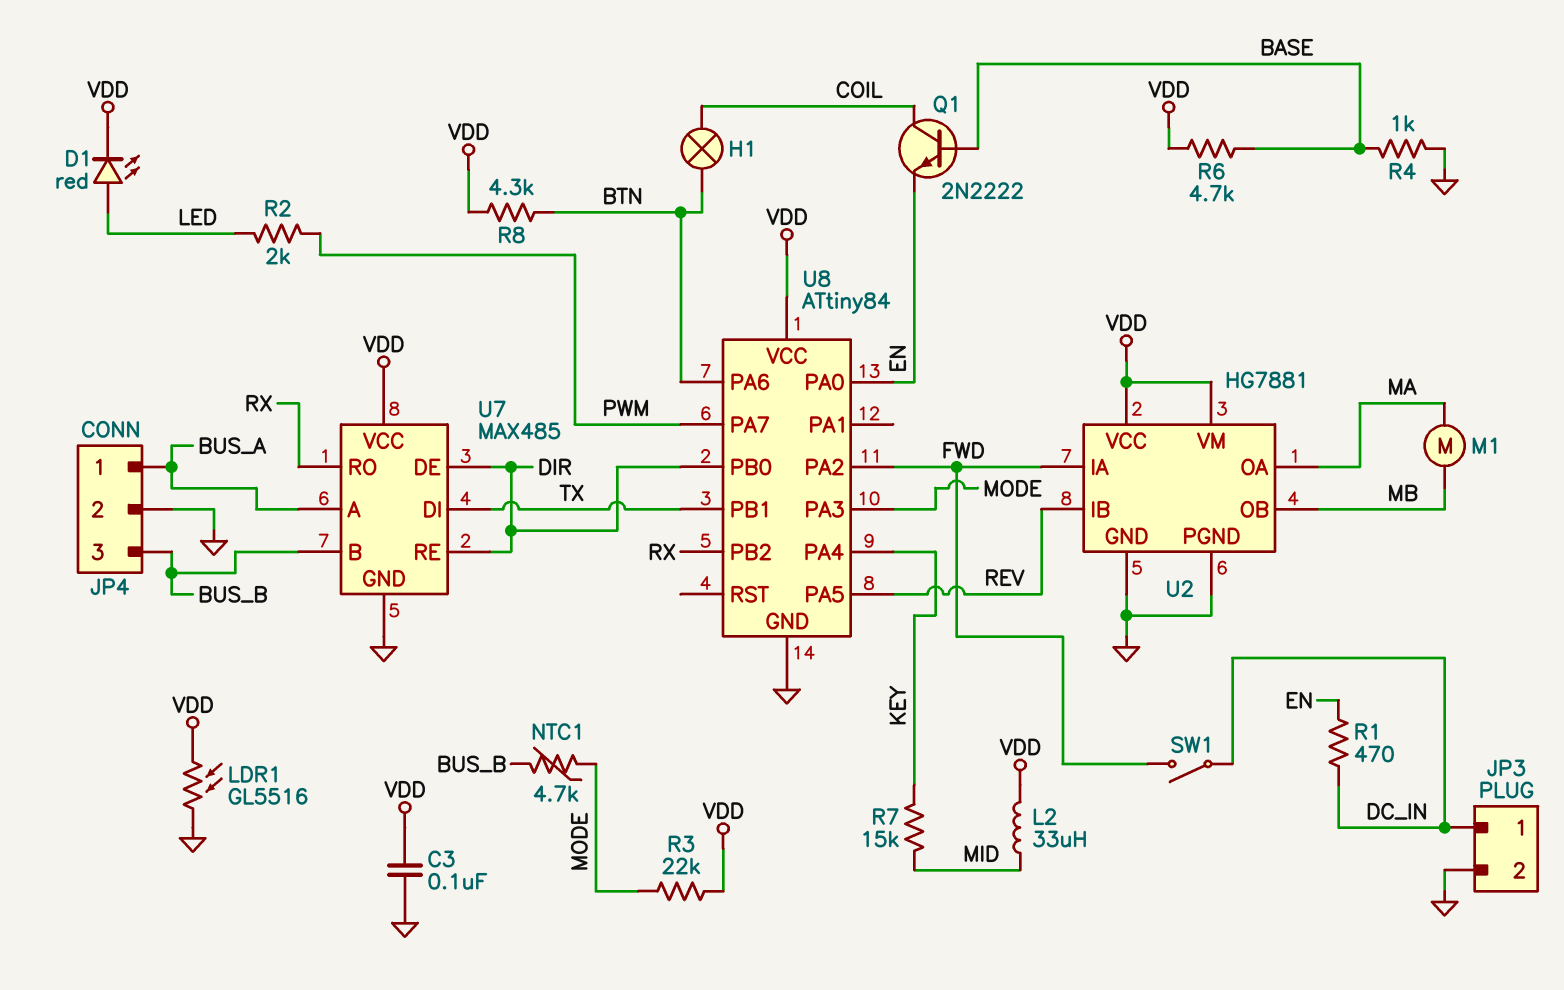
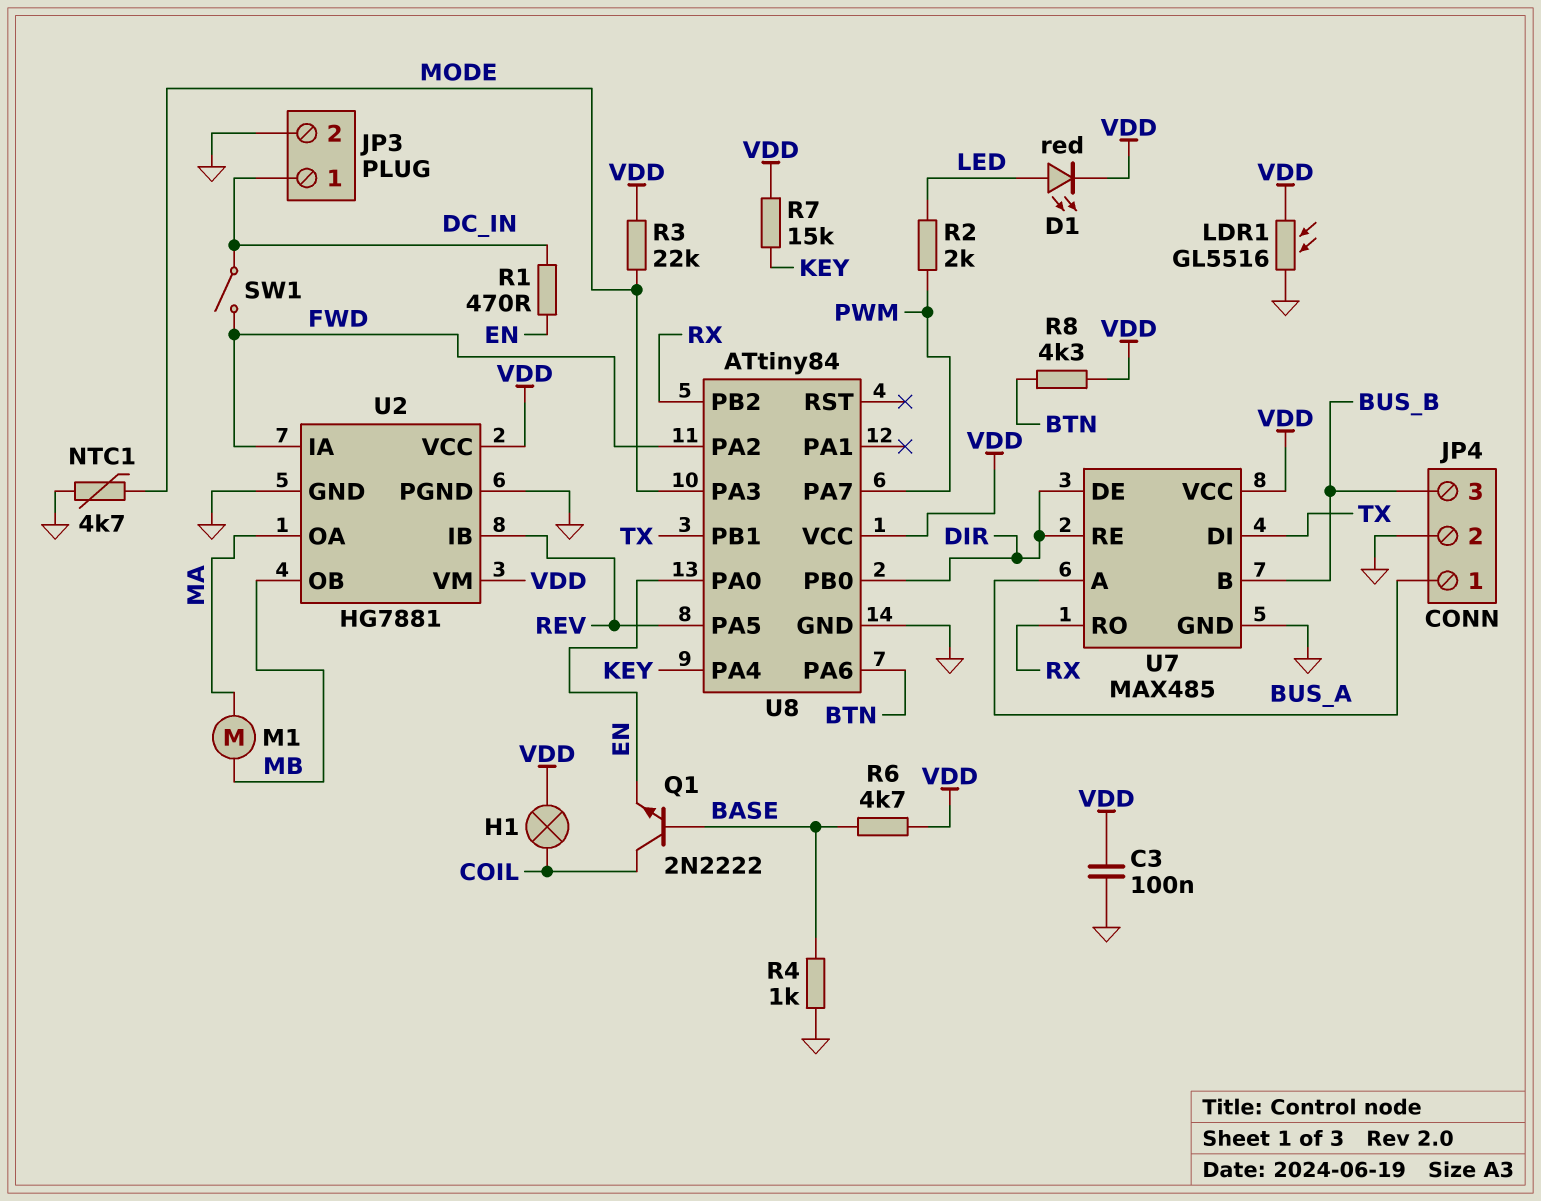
H1: lamp (BTN, COIL) -> lamp (COIL, VDD)
L2: 33uH (MID, VDD) -> none
NTC1: 4.7k (BUS_B, MODE) -> 4.7k (GND, MODE)
R7: 15k (KEY, MID) -> 15k (KEY, VDD)

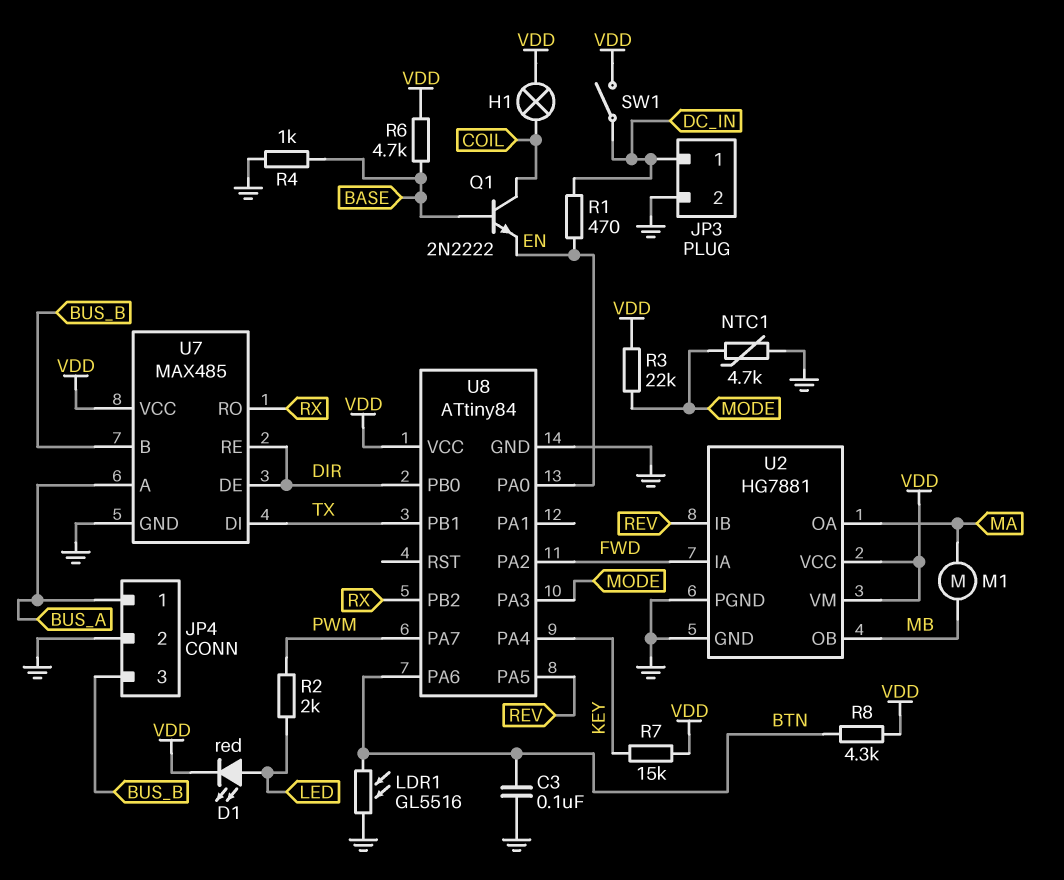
C3: 100nF (GND, VDD) -> 100nF (BTN, GND)
LDR1: GL5516 (GND, VDD) -> GL5516 (BTN, GND)
SW1: switch (DC_IN, FWD) -> switch (DC_IN, VDD)

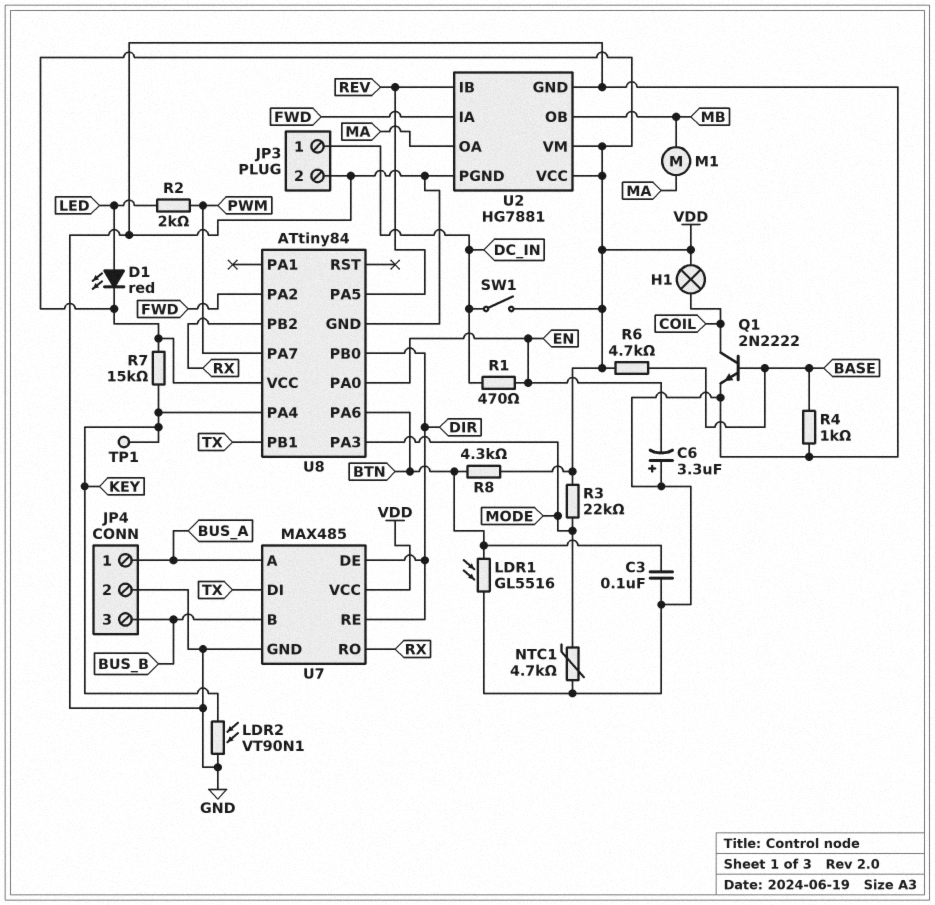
C6: none -> 3.3uF (plus GND, minus EN)
LDR2: none -> VT90N1 (GND, KEY)
Q1: NPN 2N2222 (B BASE, C COIL, E EN) -> NPN 2N2222 (B BASE, C COIL, E GND)
TP1: none -> test point (KEY)

